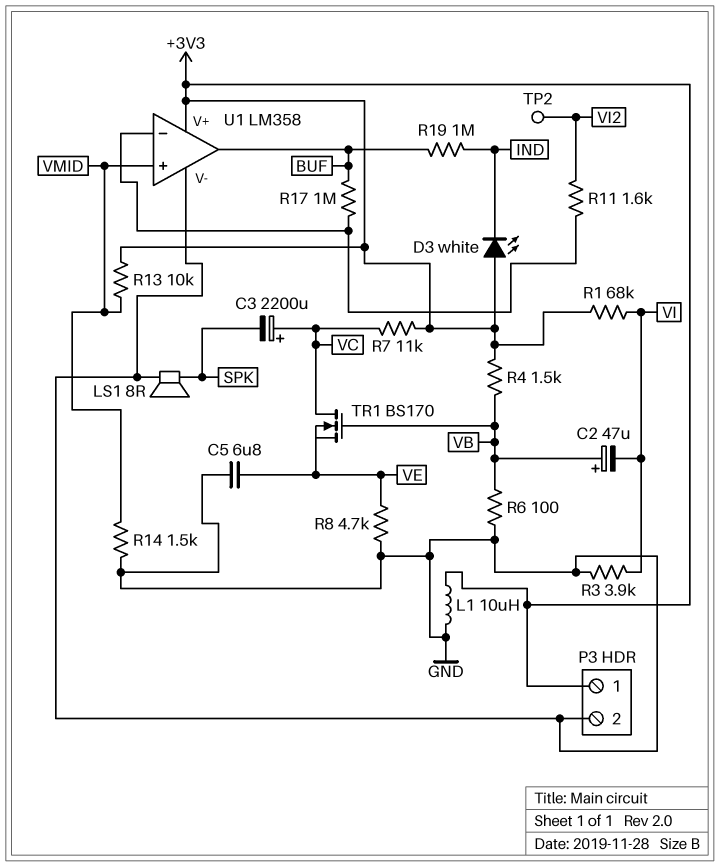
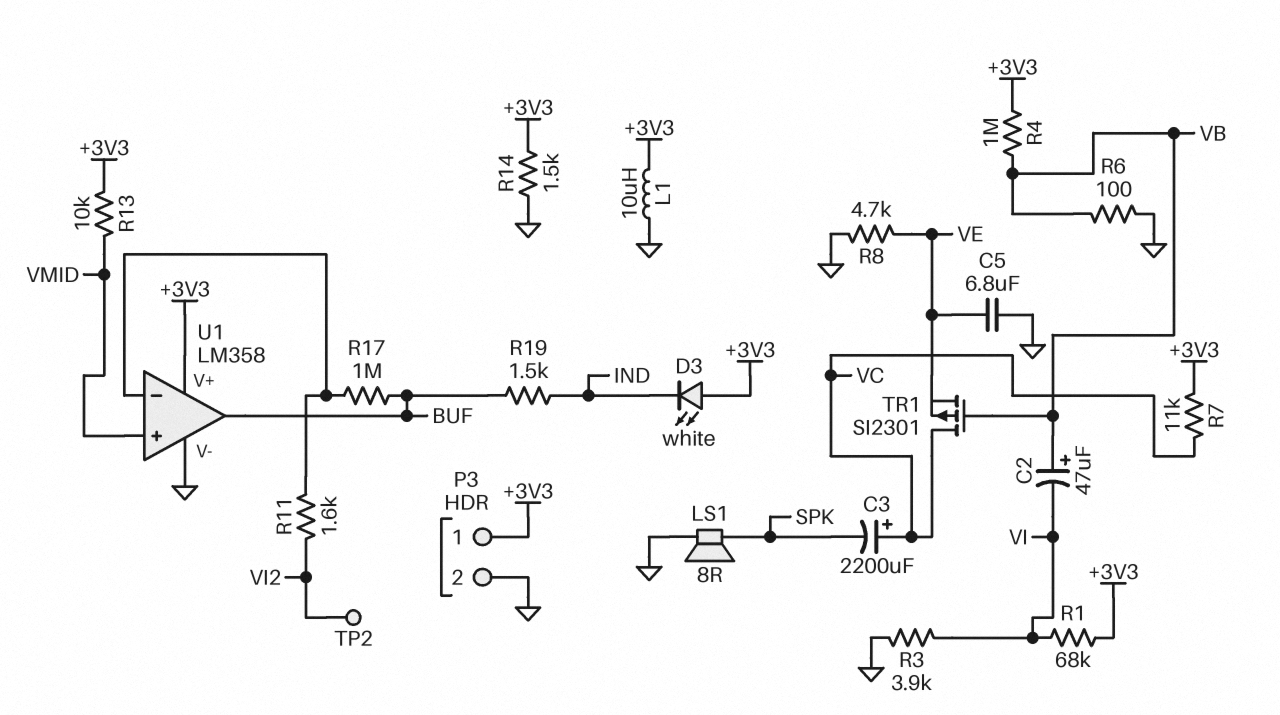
R4: 1.5k (+3V3, VB) -> 1M (+3V3, VB)
R14: 1.5k (GND, VMID) -> 1.5k (+3V3, GND)
R19: 1M (BUF, IND) -> 1.5k (BUF, IND)
TR1: NMOS BS170 (G VB, D VC, S VE) -> PMOS SI2301 (G VB, D VC, S VE)

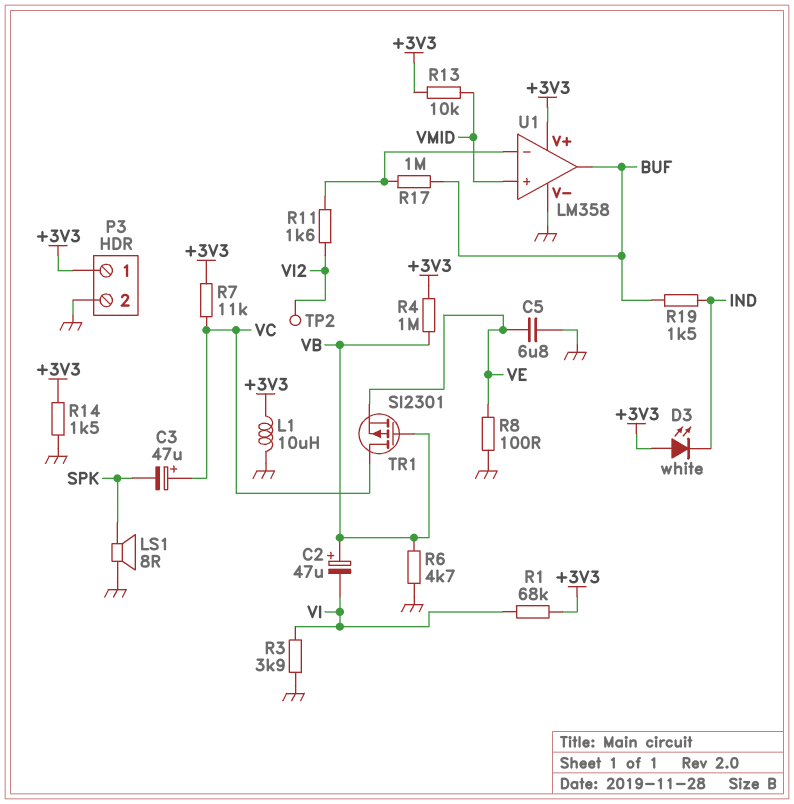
C3: 2200uF (plus VC, minus SPK) -> 47uF (plus VC, minus SPK)
R6: 100 (GND, VB) -> 4.7k (GND, VB)
R8: 4.7k (GND, VE) -> 100 (GND, VE)

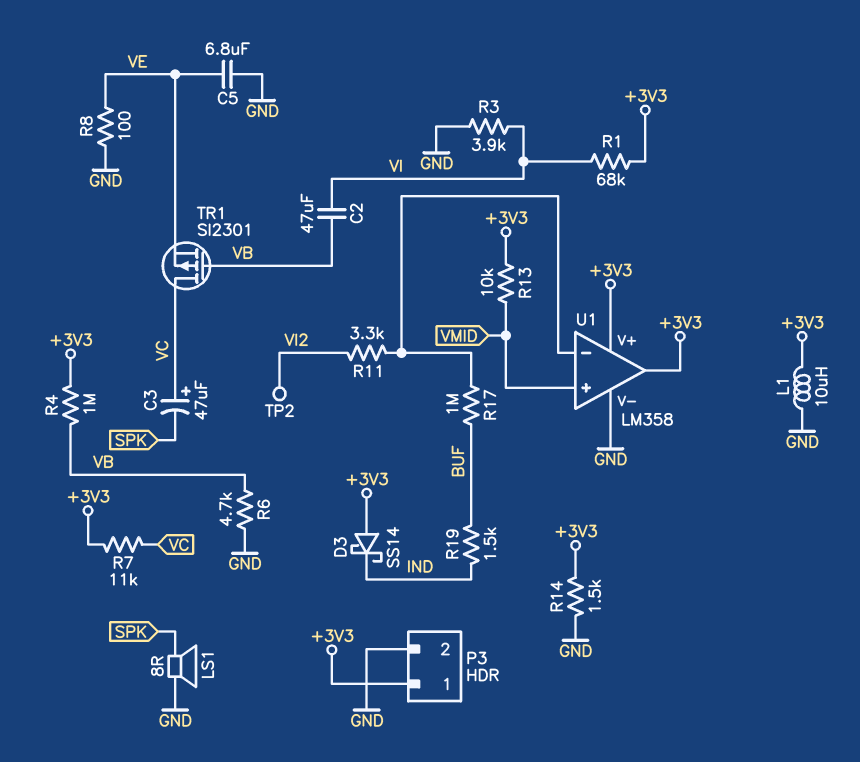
C2: 47uF (plus VB, minus VI) -> 47uF (VB, VI)
D3: LED white (A +3V3, K IND) -> schottky SS14 (A +3V3, K IND)
R11: 1.6k (U1/in-, VI2) -> 3.3k (U1/in-, VI2)
U1 pin out: BUF -> +3V3

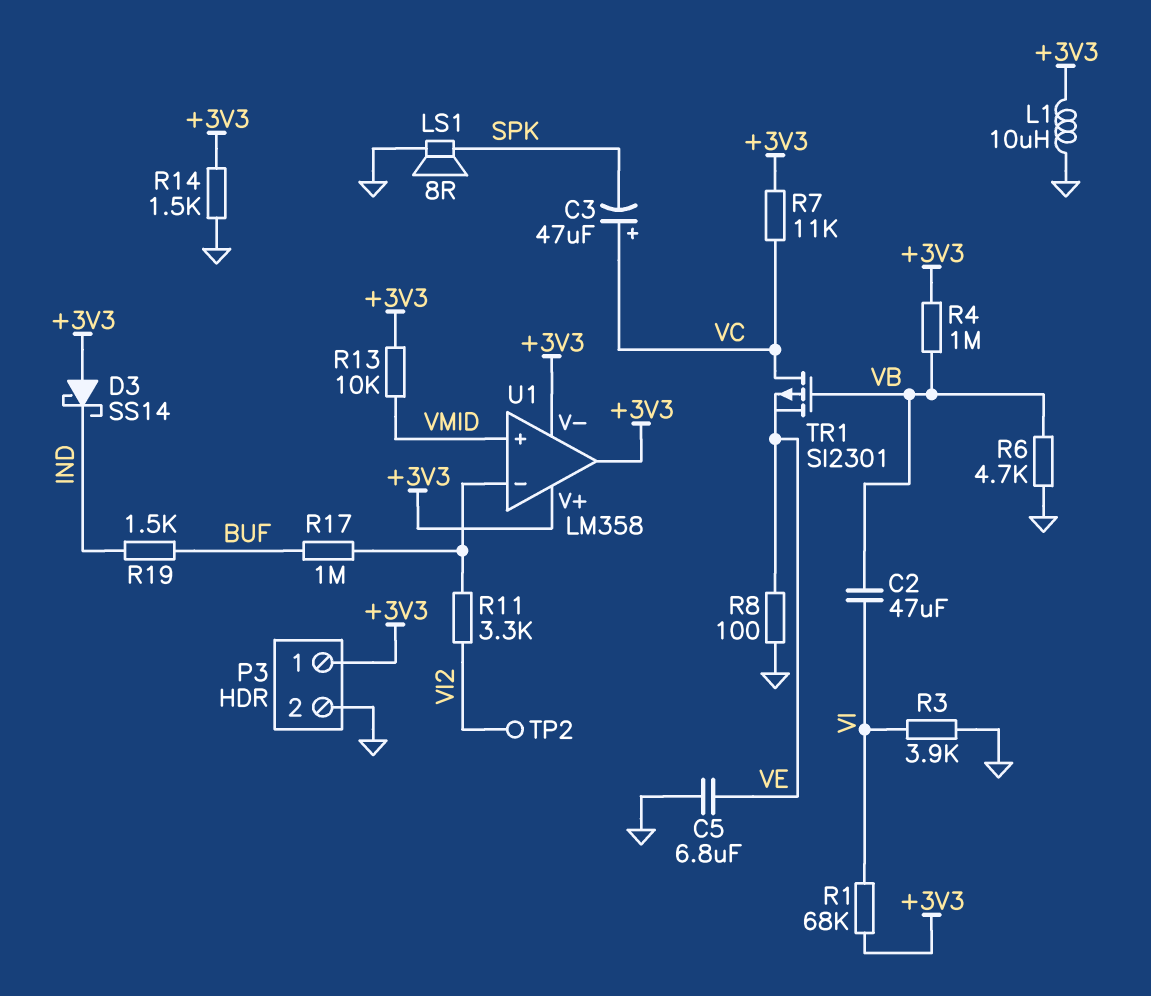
U1 pin V-: GND -> +3V3

